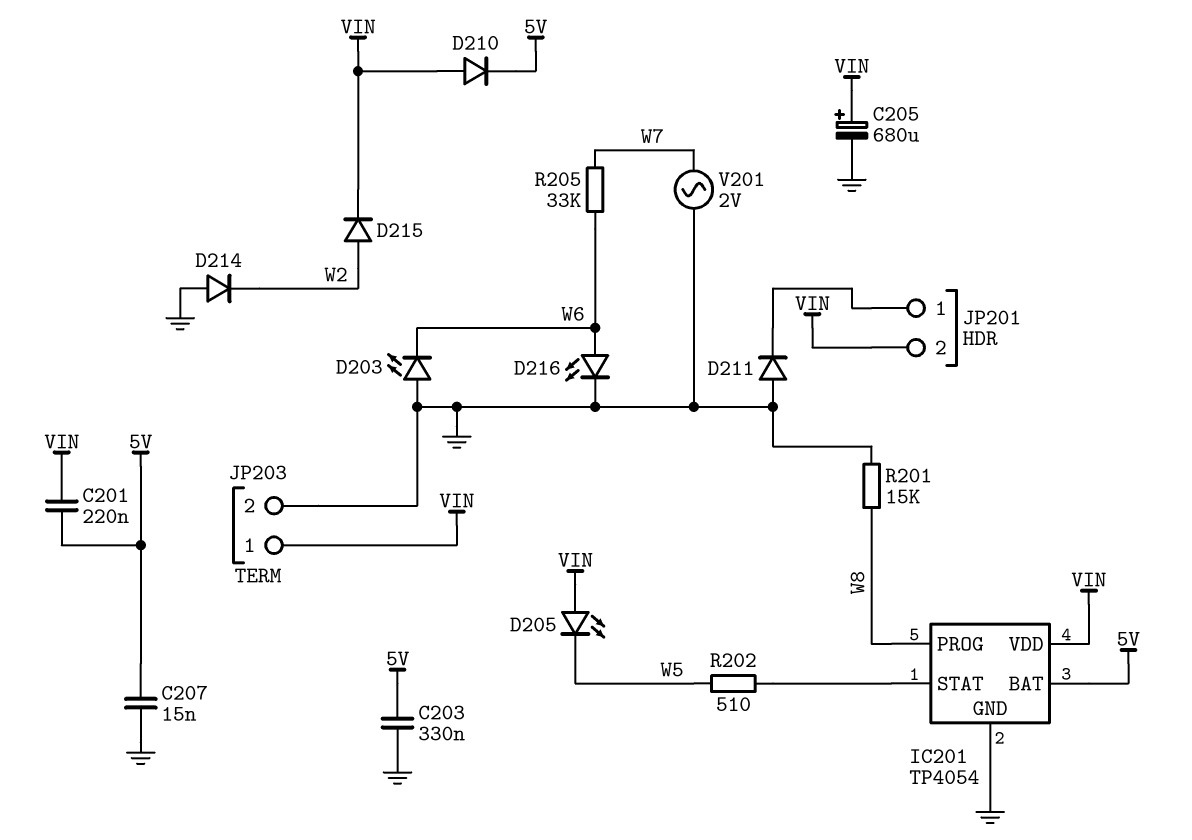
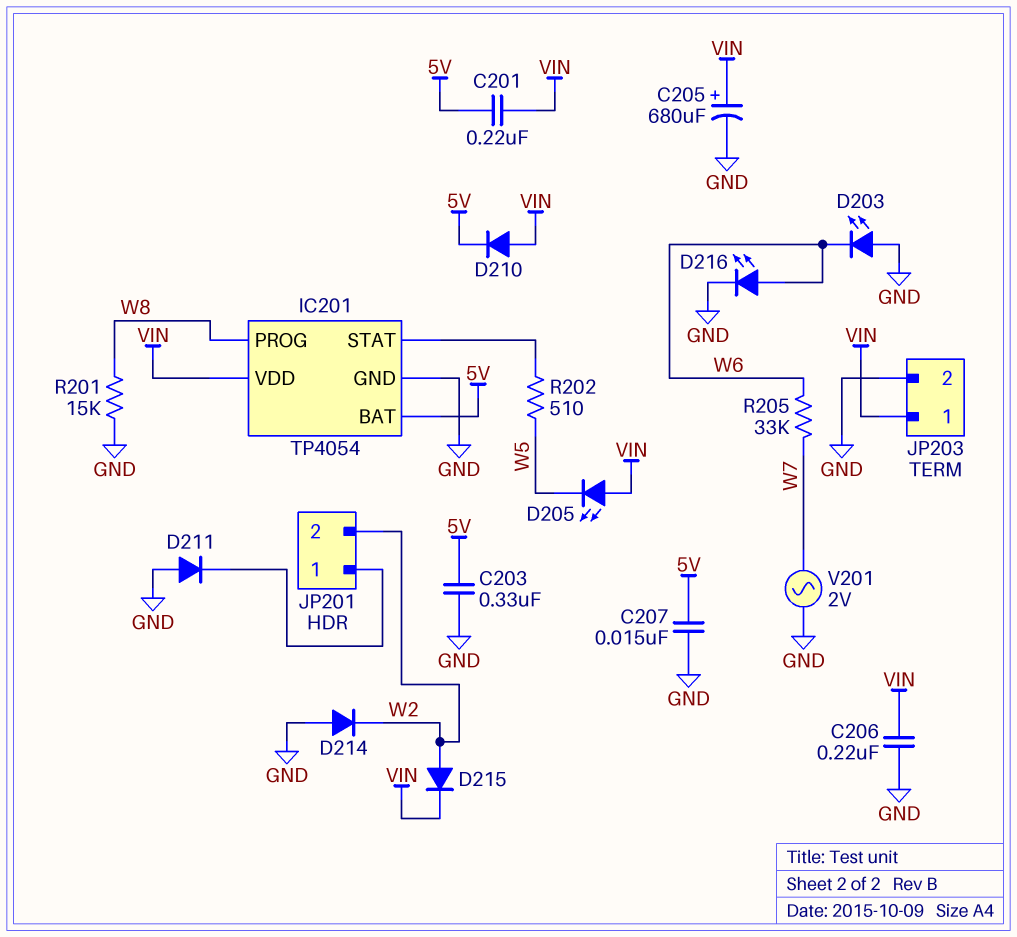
C206: none -> 220nF (GND, VIN)
JP201 pin 2: VIN -> W2

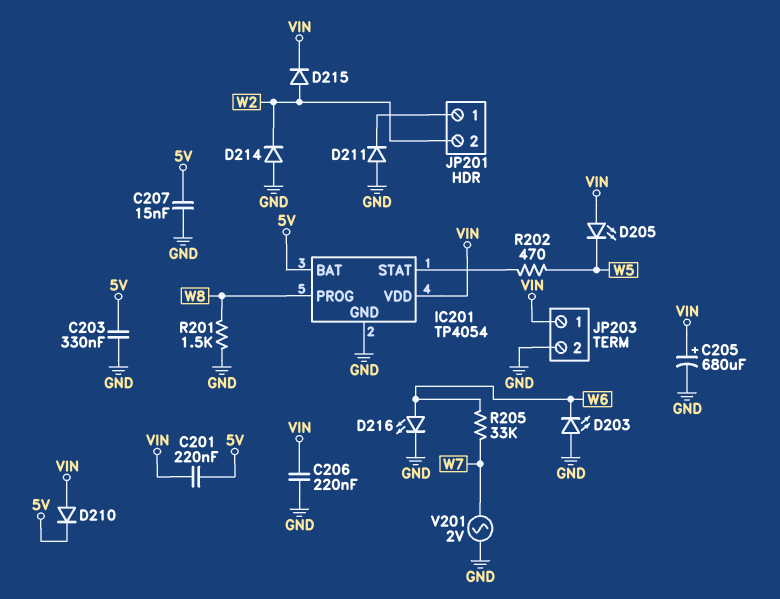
R201: 15k (GND, W8) -> 1.5k (GND, W8)
R202: 510 (IC201/STAT, W5) -> 470 (IC201/STAT, W5)

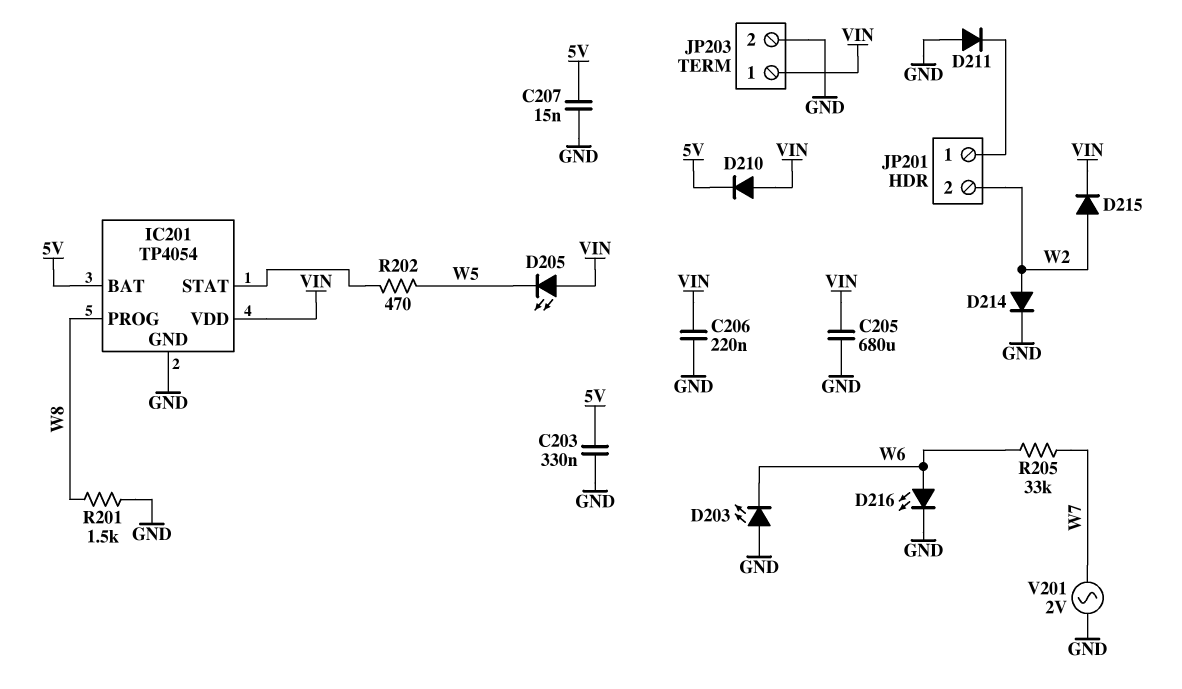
C201: 220nF (5V, VIN) -> none
C205: 680uF (plus VIN, minus GND) -> 680uF (GND, VIN)
D214: diode (A GND, K W2) -> diode (A W2, K GND)

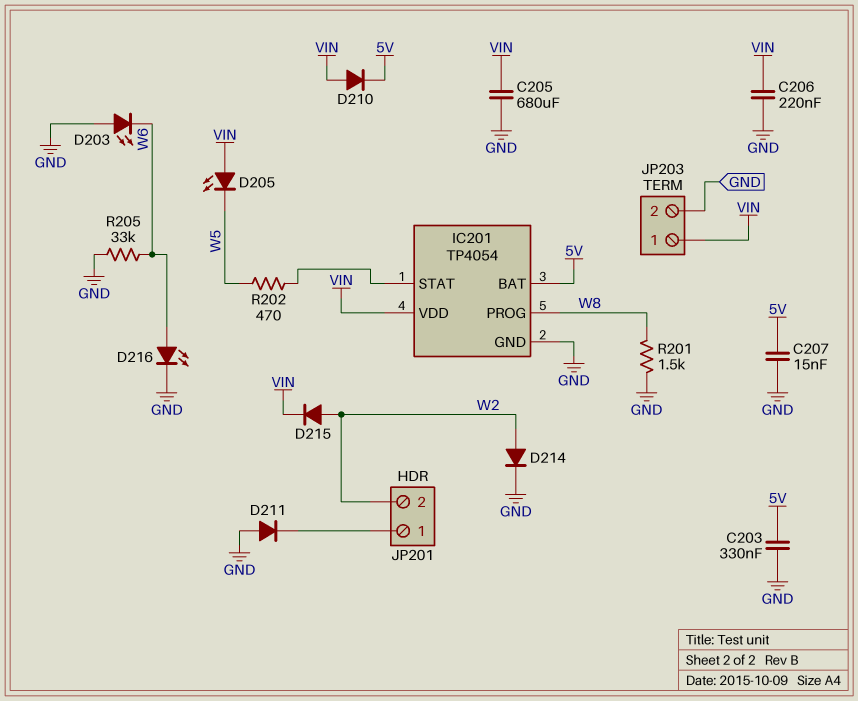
R205: 33k (W6, W7) -> 33k (GND, W6)
V201: AC 2V (GND, W7) -> none

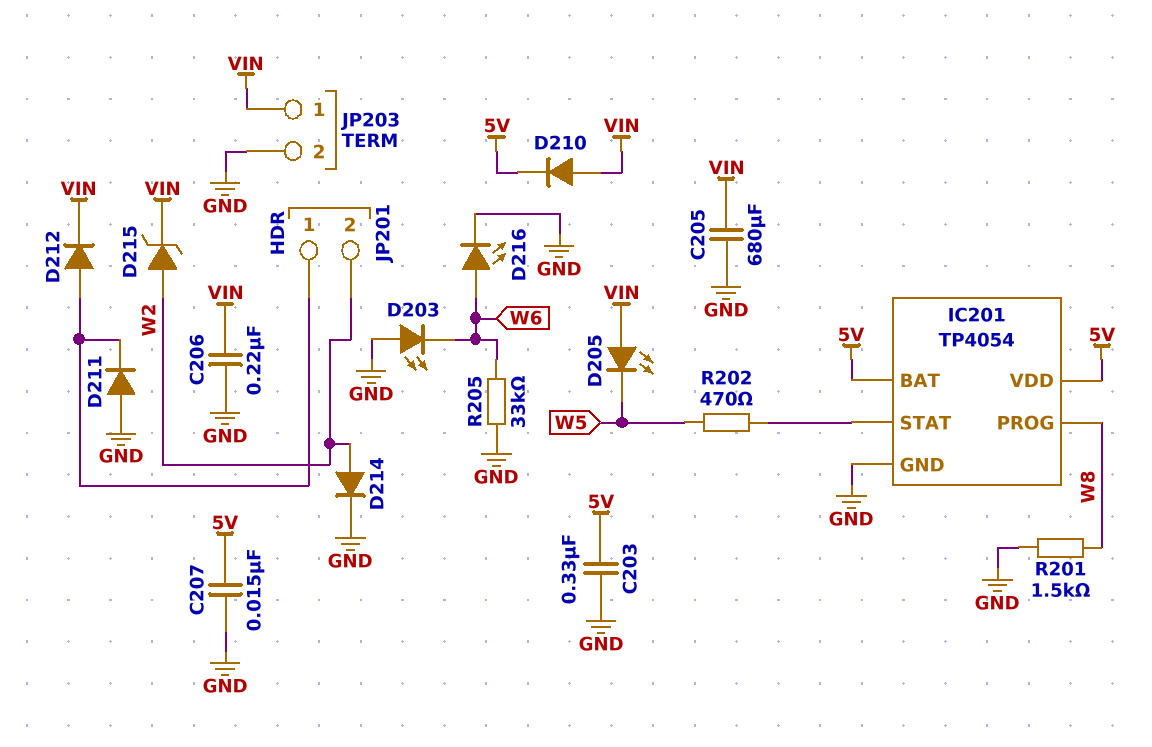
D212: none -> diode (A JP201/1, K VIN)
D215: diode (A W2, K VIN) -> zener (A W2, K VIN)
IC201 pin VDD: VIN -> 5V

